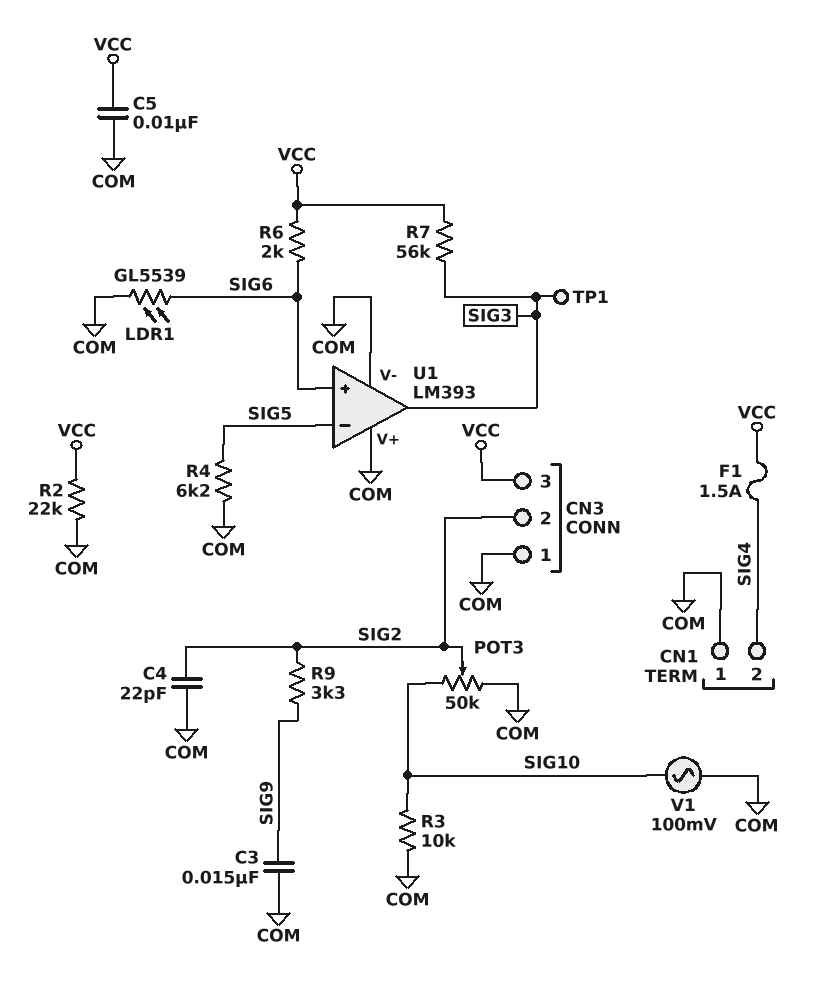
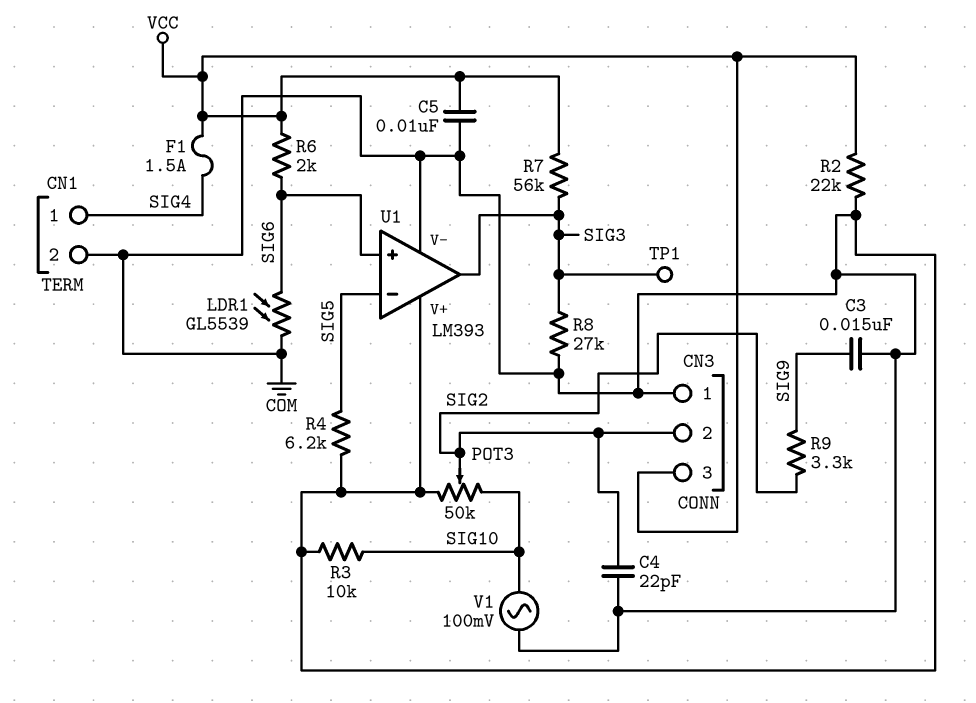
CN1 pin 1: COM -> SIG4
CN1 pin 2: SIG4 -> COM
R8: none -> 27k (COM, SIG3)

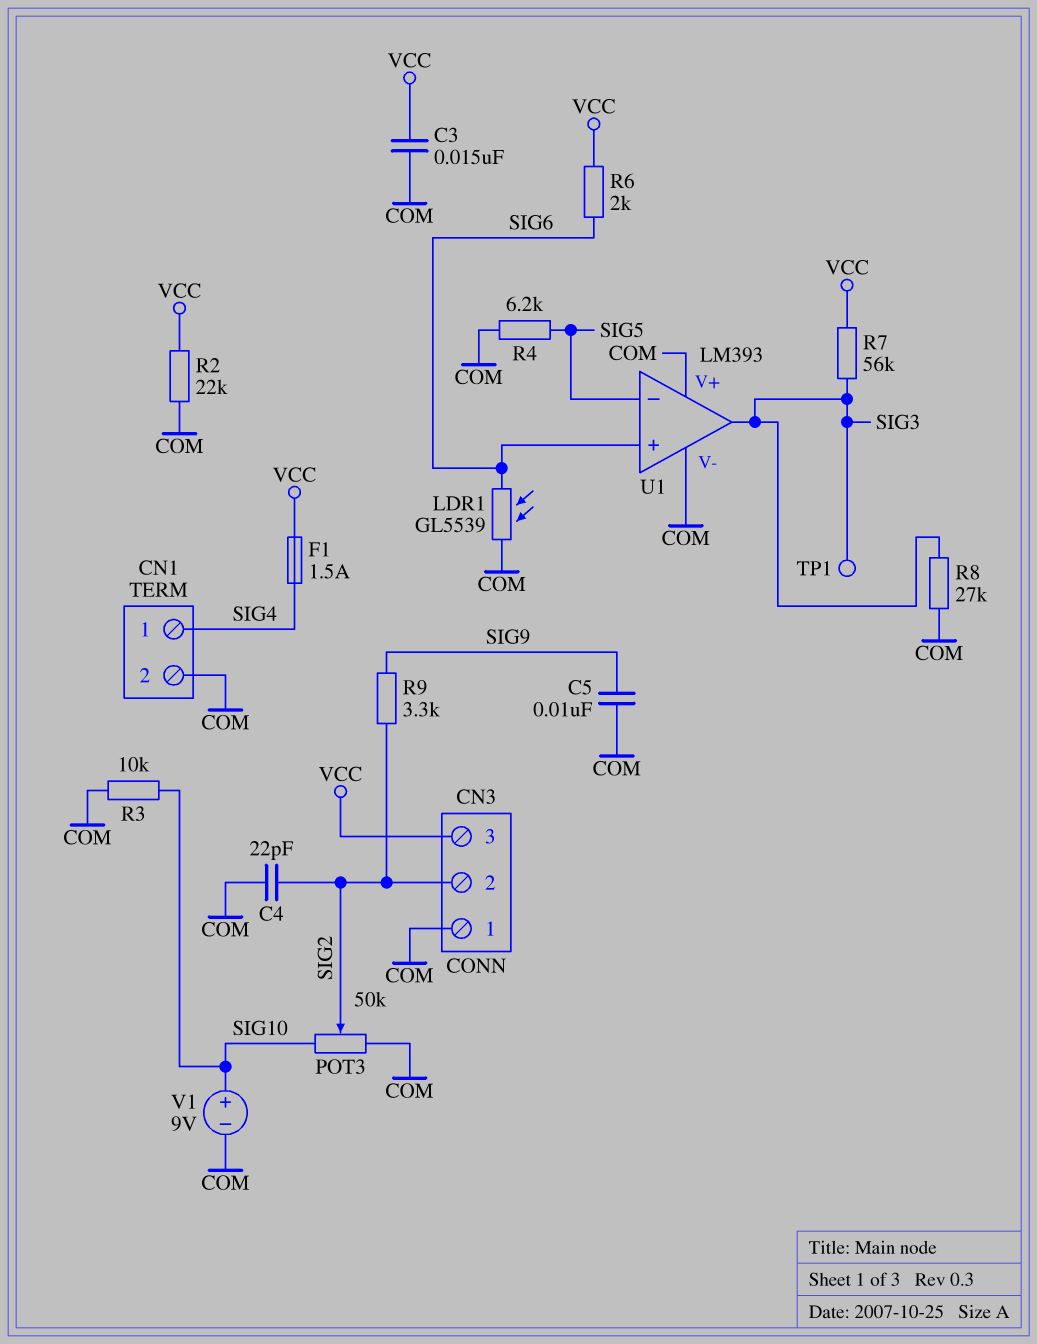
C3: 15nF (COM, SIG9) -> 15nF (COM, VCC)
C5: 10nF (COM, VCC) -> 10nF (COM, SIG9)
V1: AC 100mV (COM, SIG10) -> 9V (plus SIG10, minus COM)

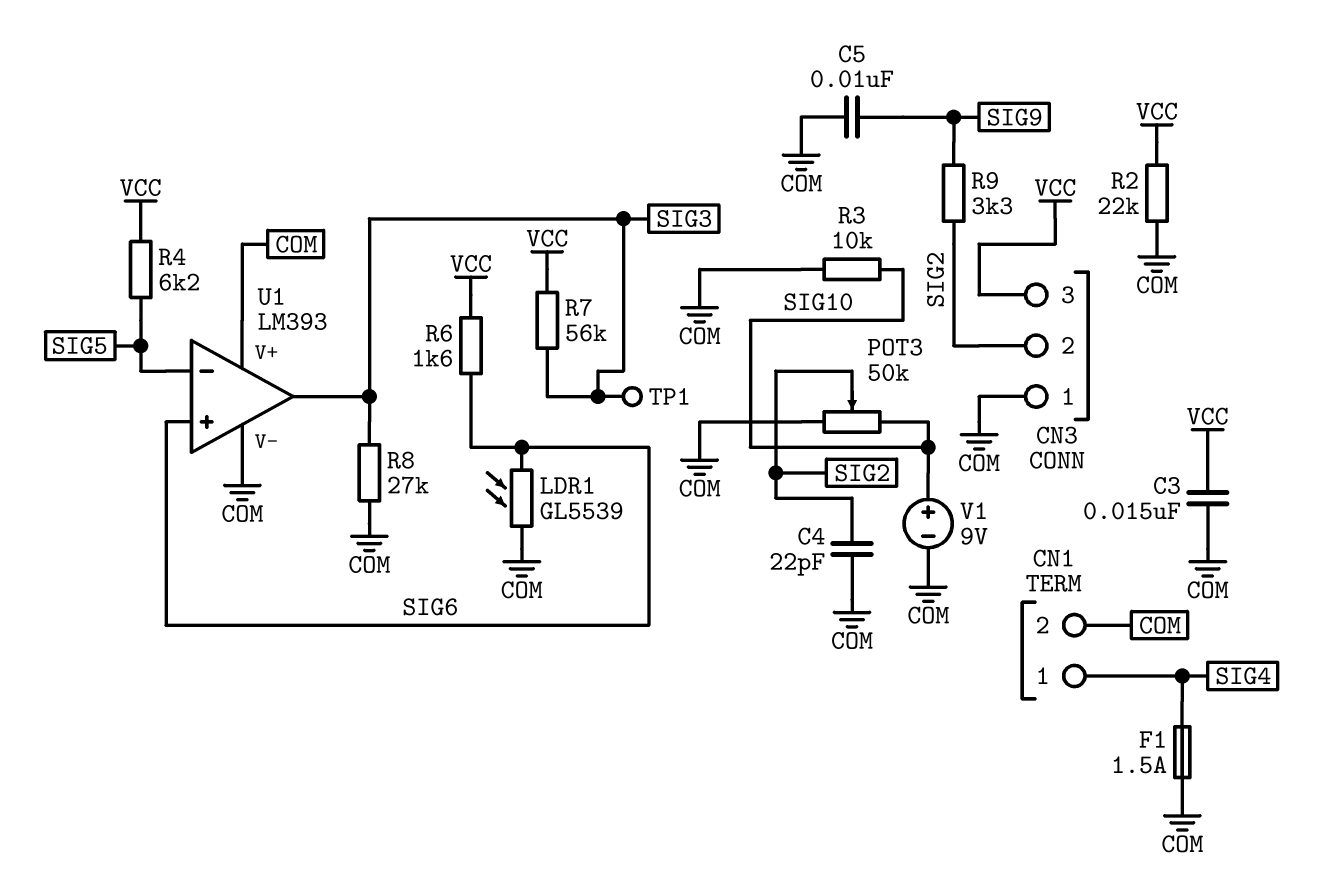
F1: 1.5A (SIG4, VCC) -> 1.5A (COM, SIG4)
R4: 6.2k (COM, SIG5) -> 6.2k (SIG5, VCC)
R6: 2k (SIG6, VCC) -> 1.6k (SIG6, VCC)

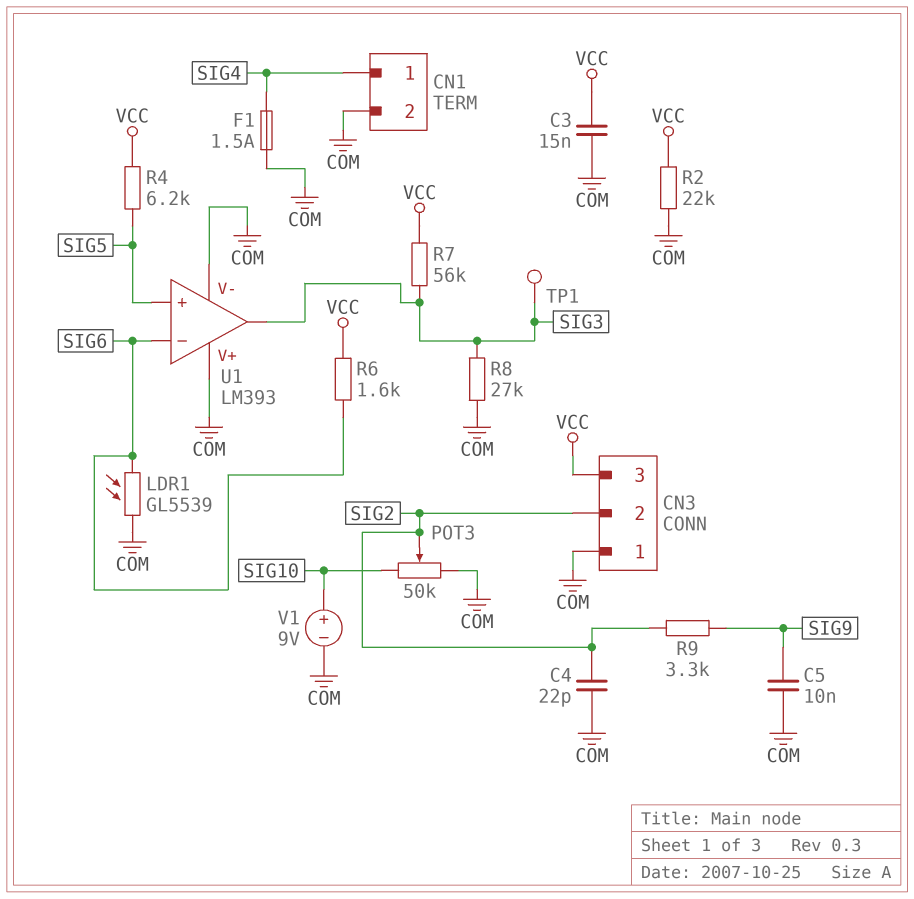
R3: 10k (COM, SIG10) -> none
U1 pin in+: SIG6 -> SIG5
U1 pin in-: SIG5 -> SIG6

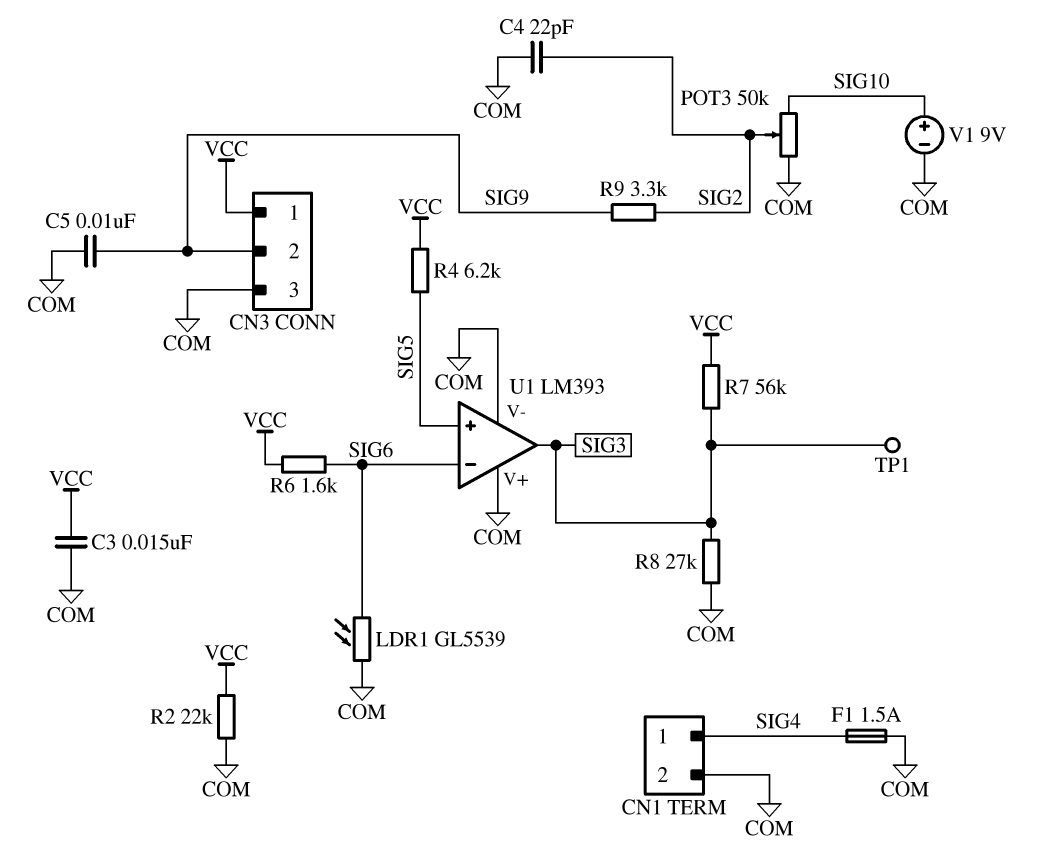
CN3 pin 1: COM -> VCC
CN3 pin 2: SIG2 -> SIG9
CN3 pin 3: VCC -> COM

